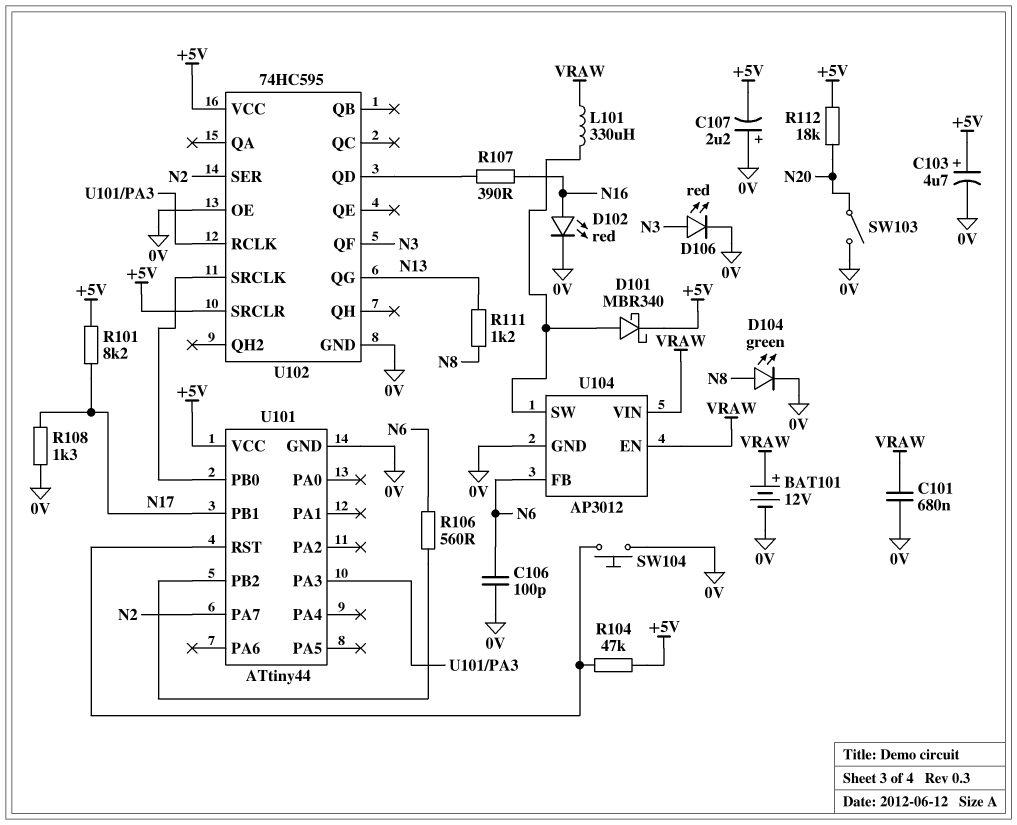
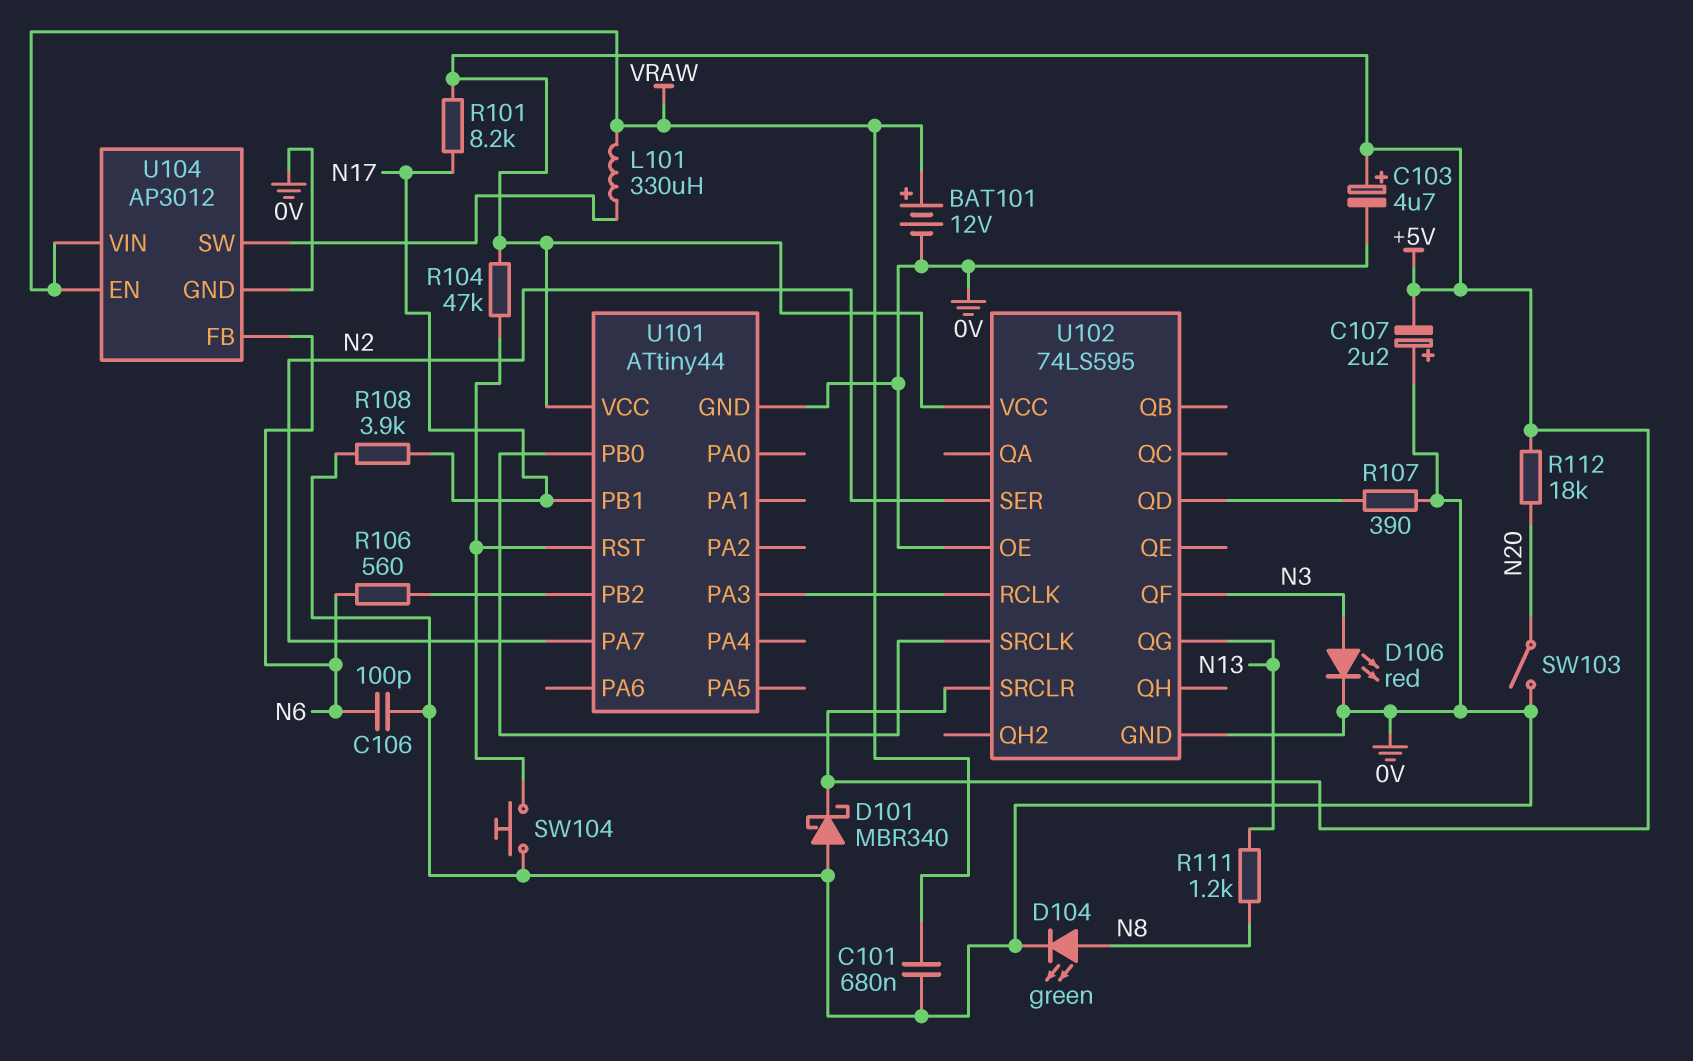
D101: schottky MBR340 (A U104/SW, K +5V) -> schottky MBR340 (A 0V, K +5V)
D102: LED red (A N16, K 0V) -> none
R107: 390 (N16, U102/QD) -> 390 (0V, U102/QD)
R108: 1.3k (0V, N17) -> 3.9k (0V, N17)
U102: 74HC595 -> 74LS595

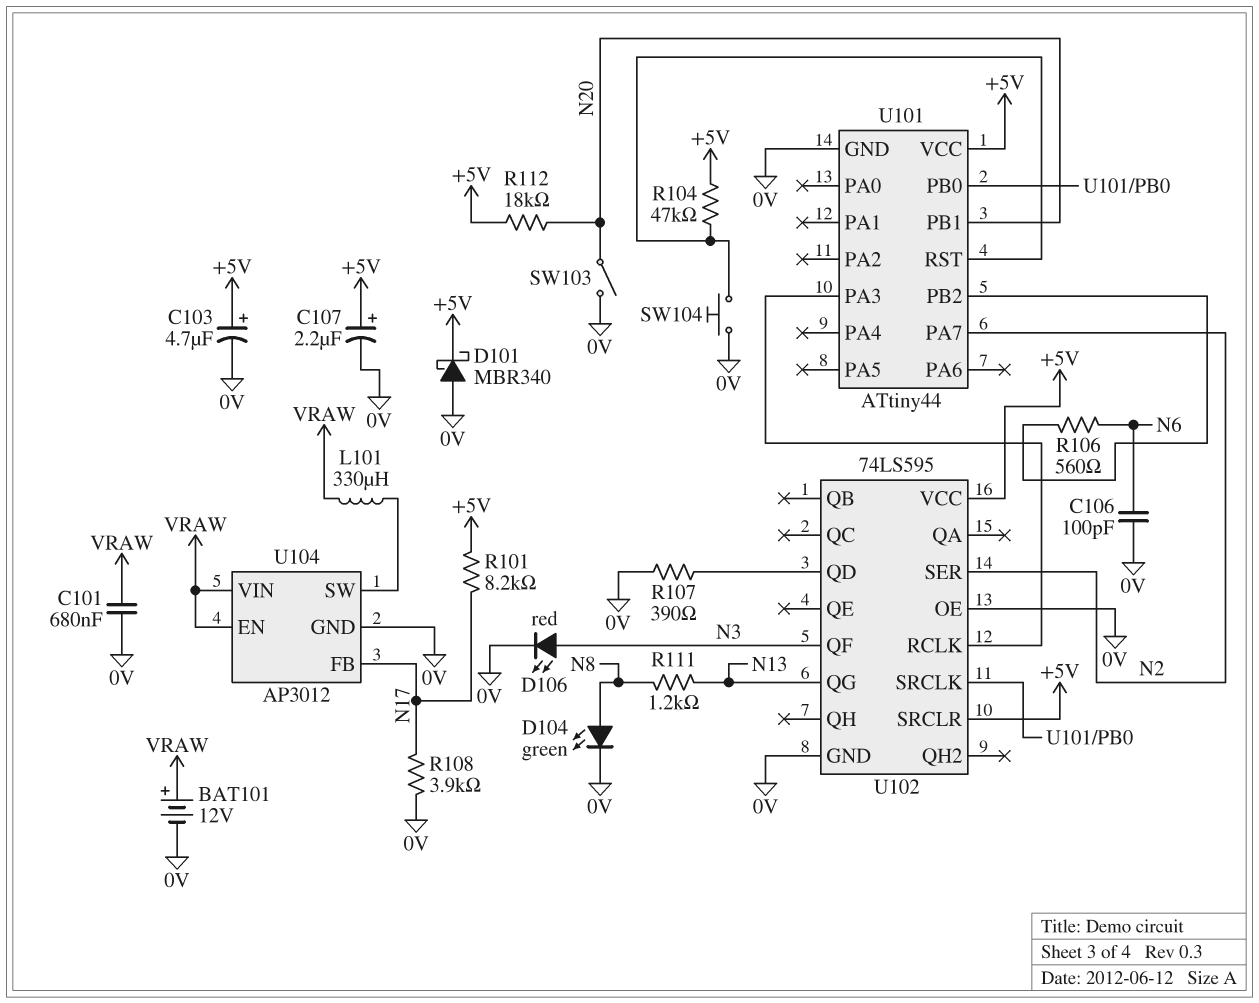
C107: 2.2uF (plus 0V, minus +5V) -> 2.2uF (plus +5V, minus 0V)
U101 pin PB1: N17 -> N20
U104 pin FB: N6 -> N17

